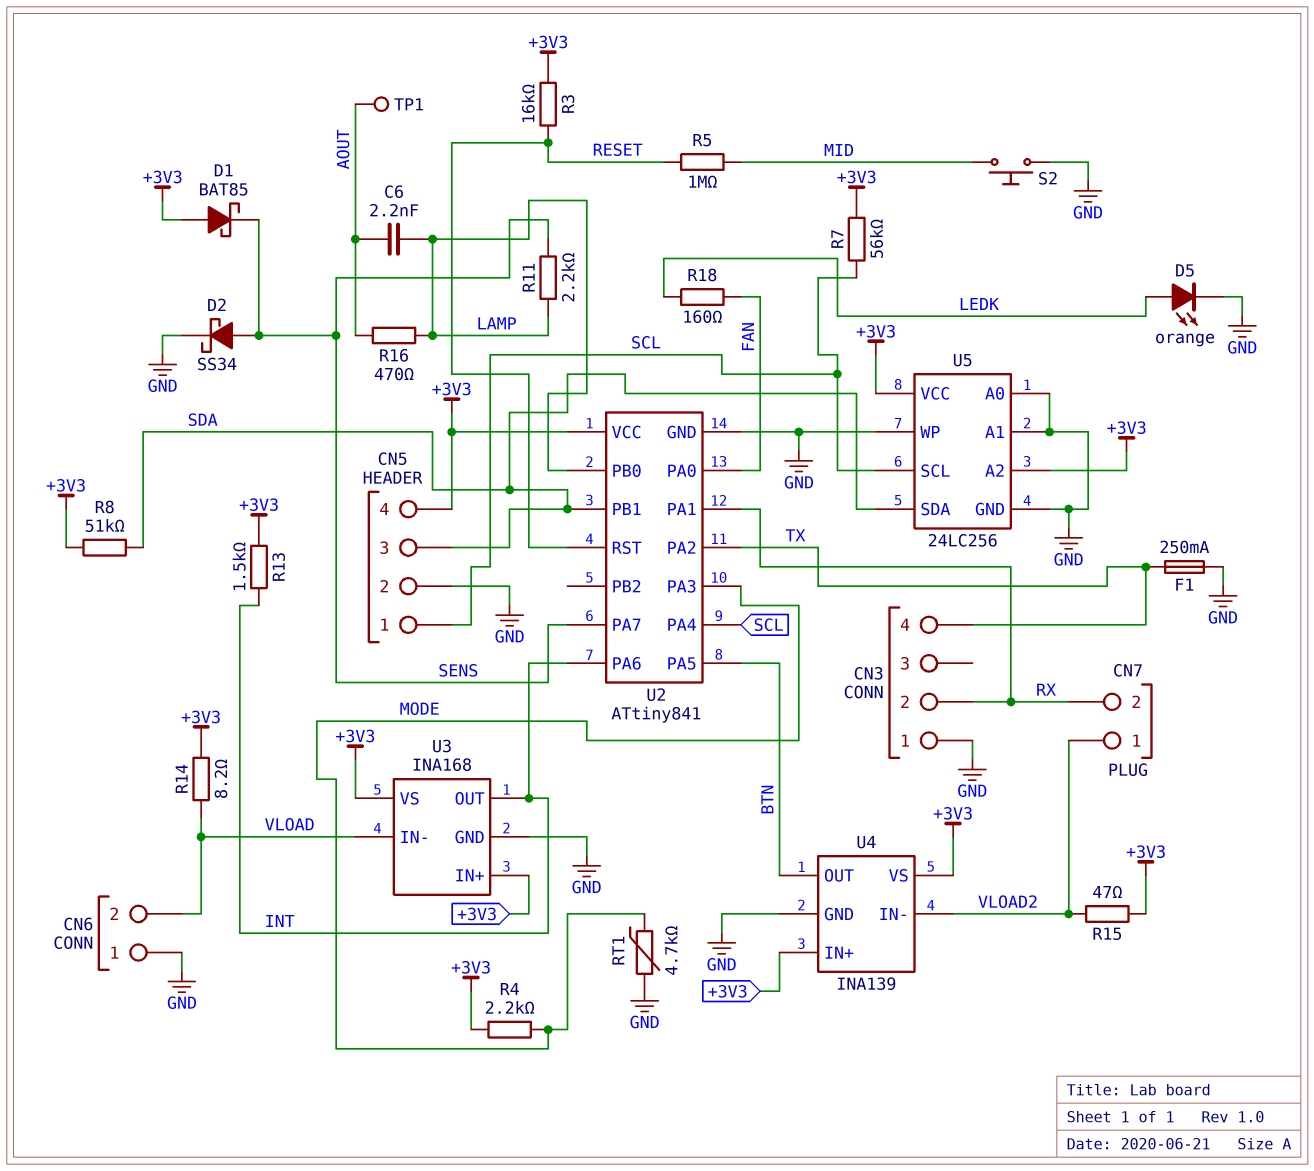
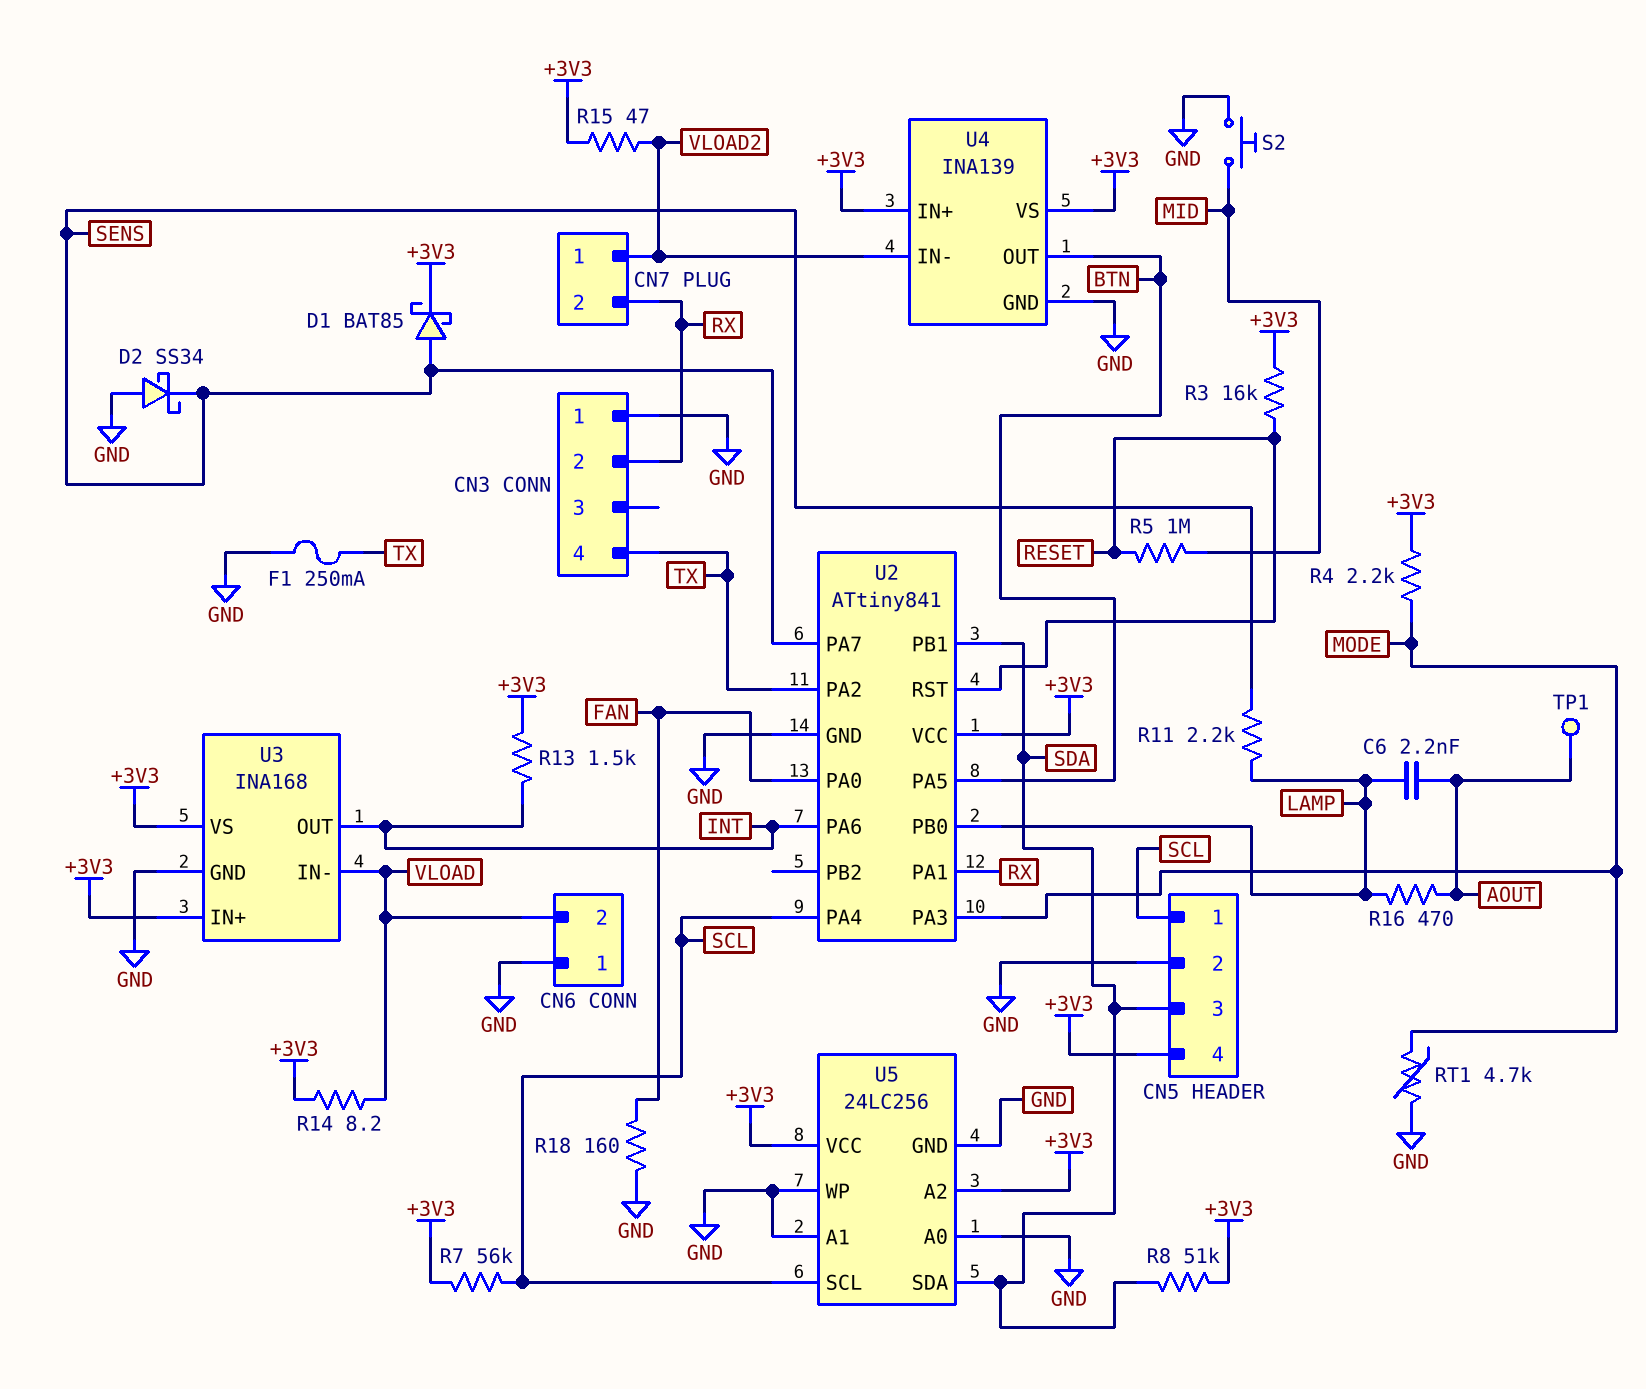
D1: schottky BAT85 (A +3V3, K SENS) -> schottky BAT85 (A SENS, K +3V3)
D2: schottky SS34 (A SENS, K GND) -> schottky SS34 (A GND, K SENS)
D5: LED orange (A LEDK, K GND) -> none
R18: 160 (FAN, LEDK) -> 160 (FAN, GND)

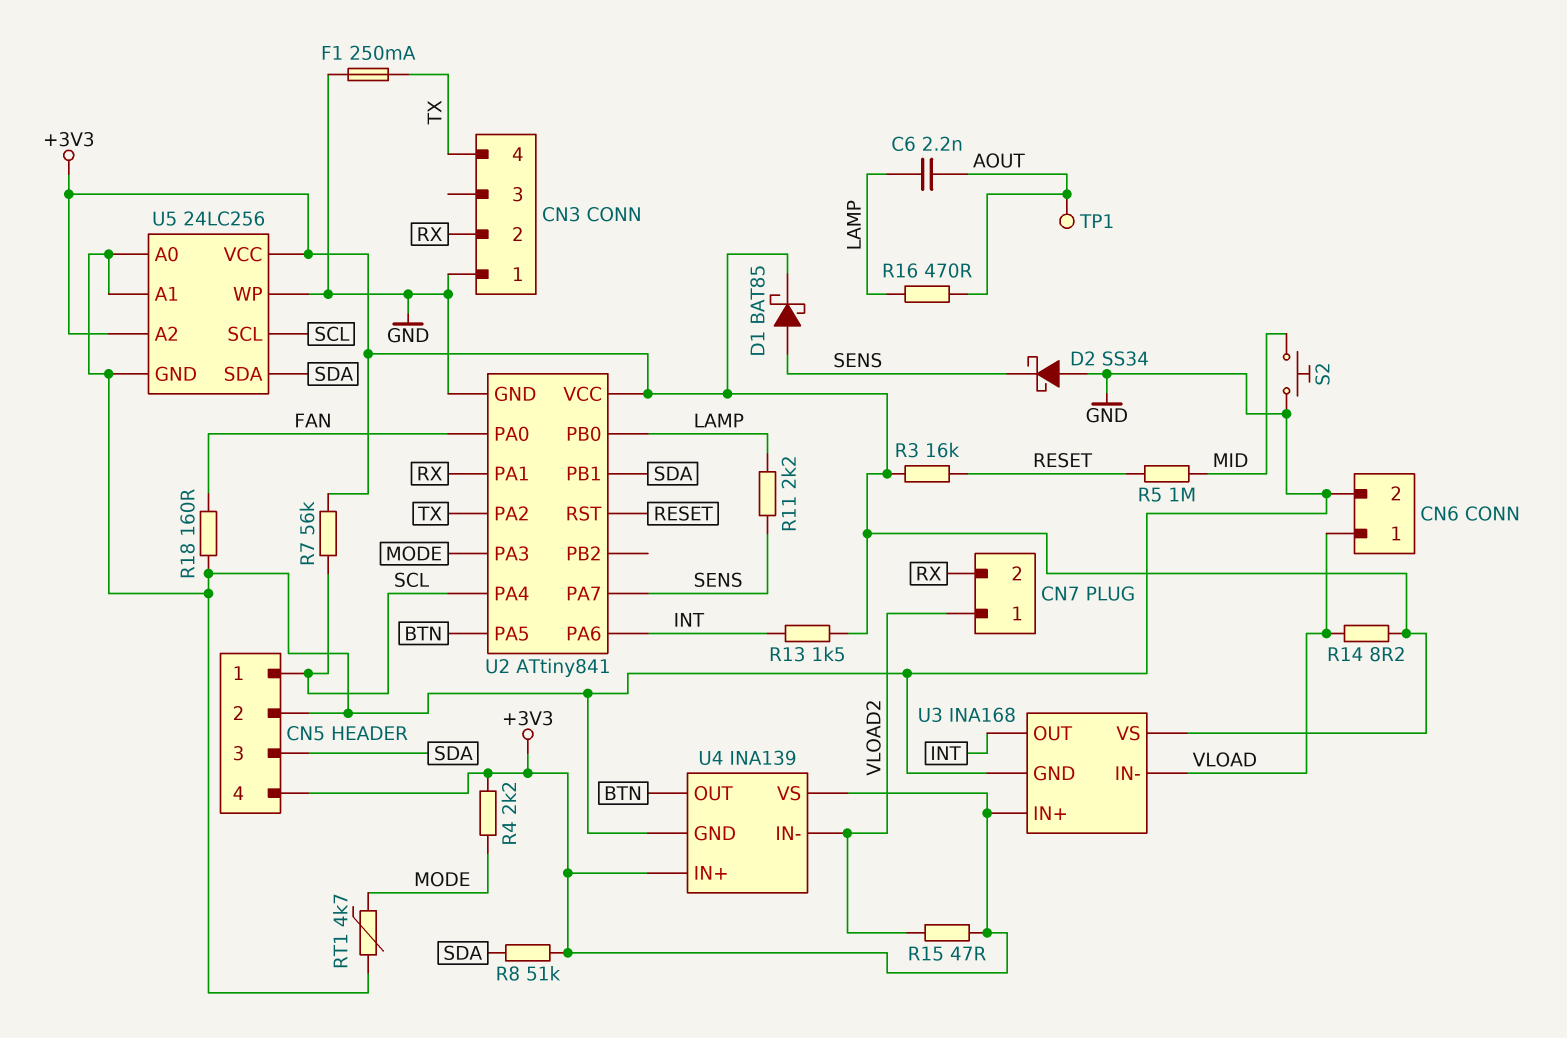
CN6 pin 1: GND -> VLOAD
CN6 pin 2: VLOAD -> GND

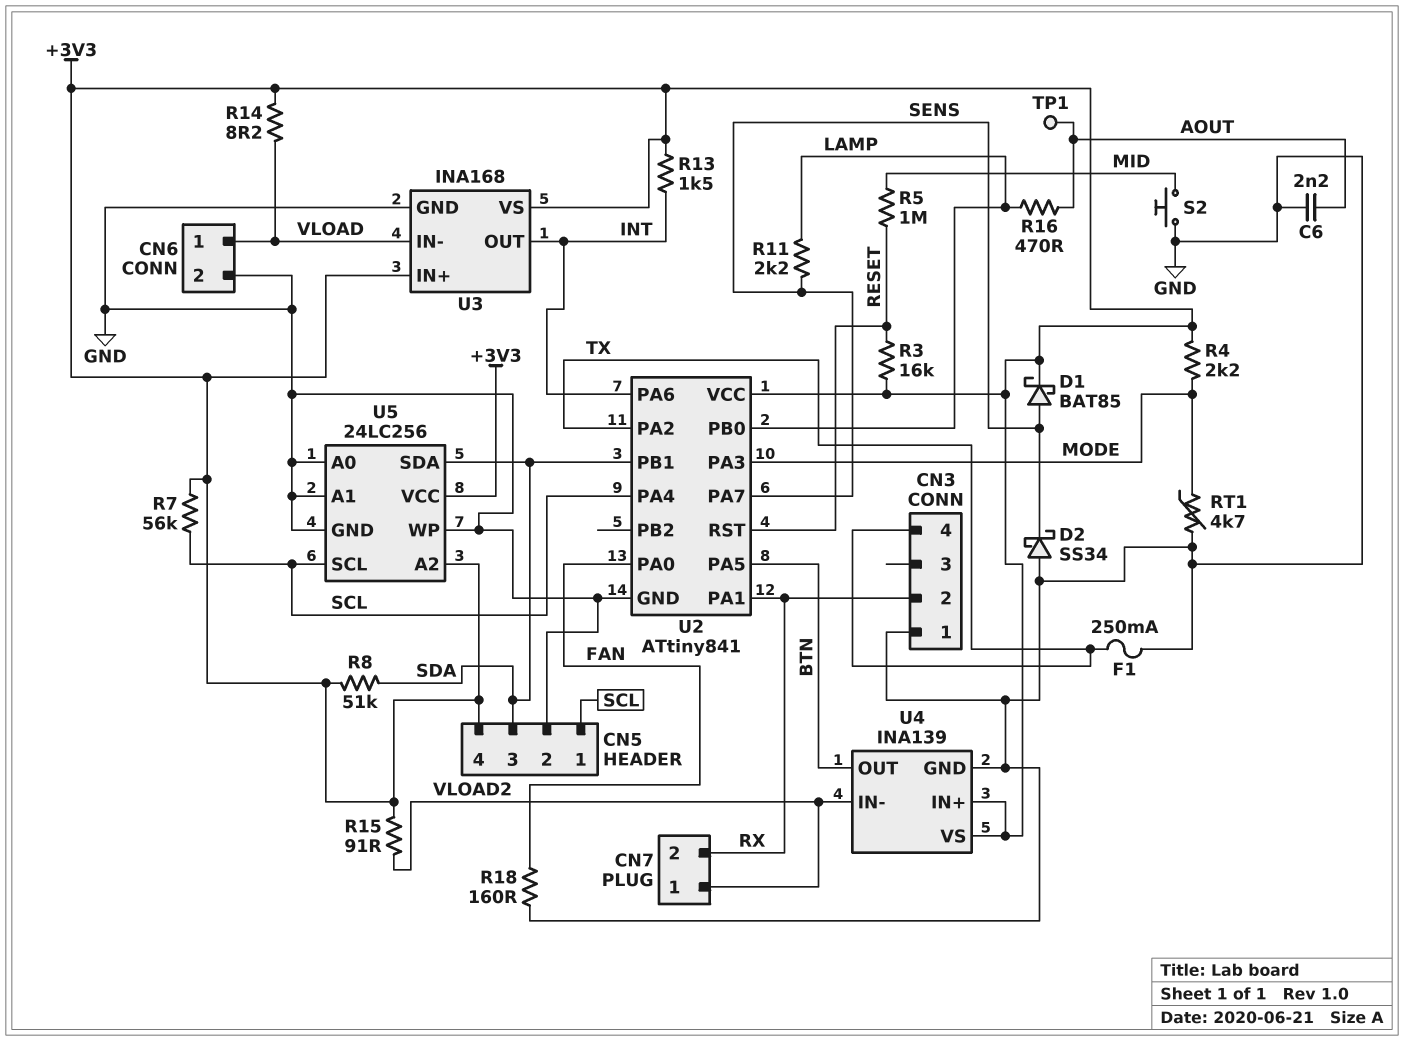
C6: 2.2nF (AOUT, LAMP) -> 2.2nF (AOUT, GND)
R15: 47 (+3V3, VLOAD2) -> 91 (+3V3, VLOAD2)

